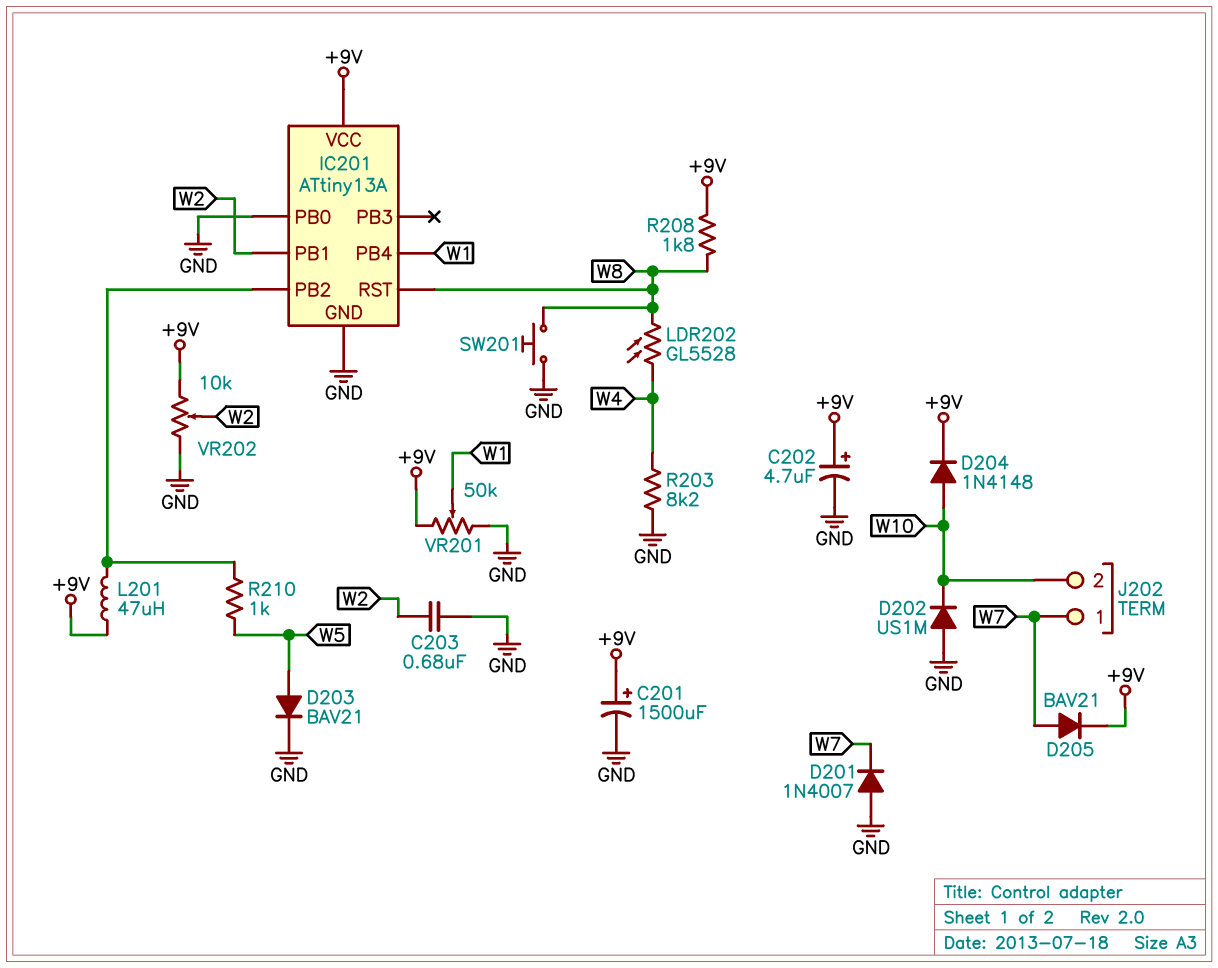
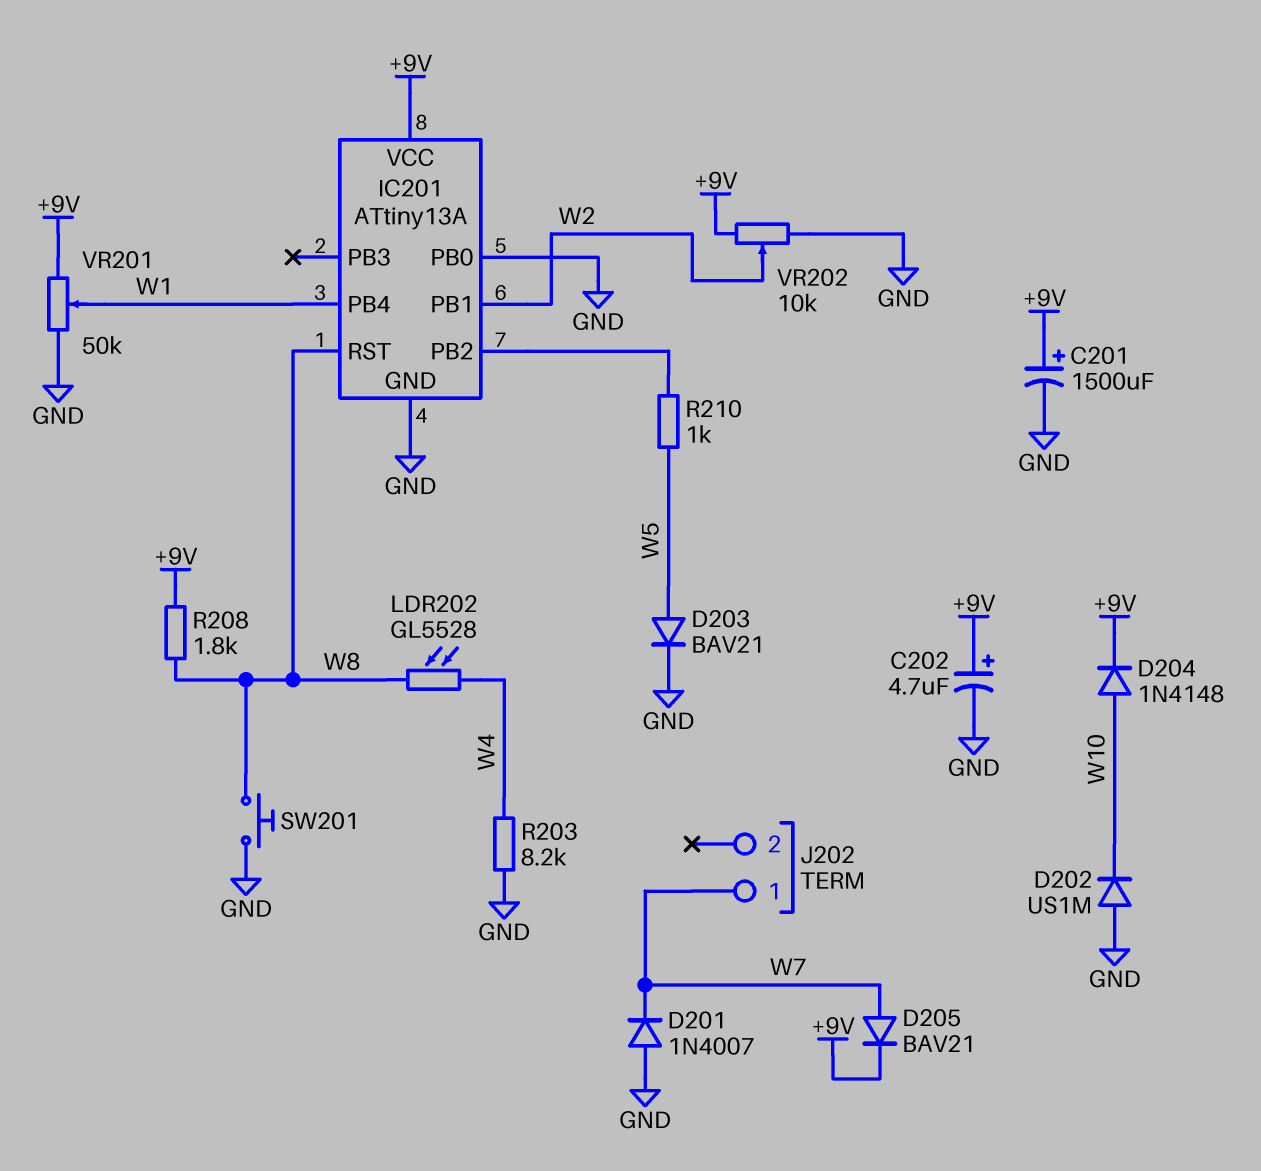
C203: 680nF (GND, W2) -> none
J202 pin 2: W10 -> none
L201: 47uH (+9V, IC201/PB2) -> none

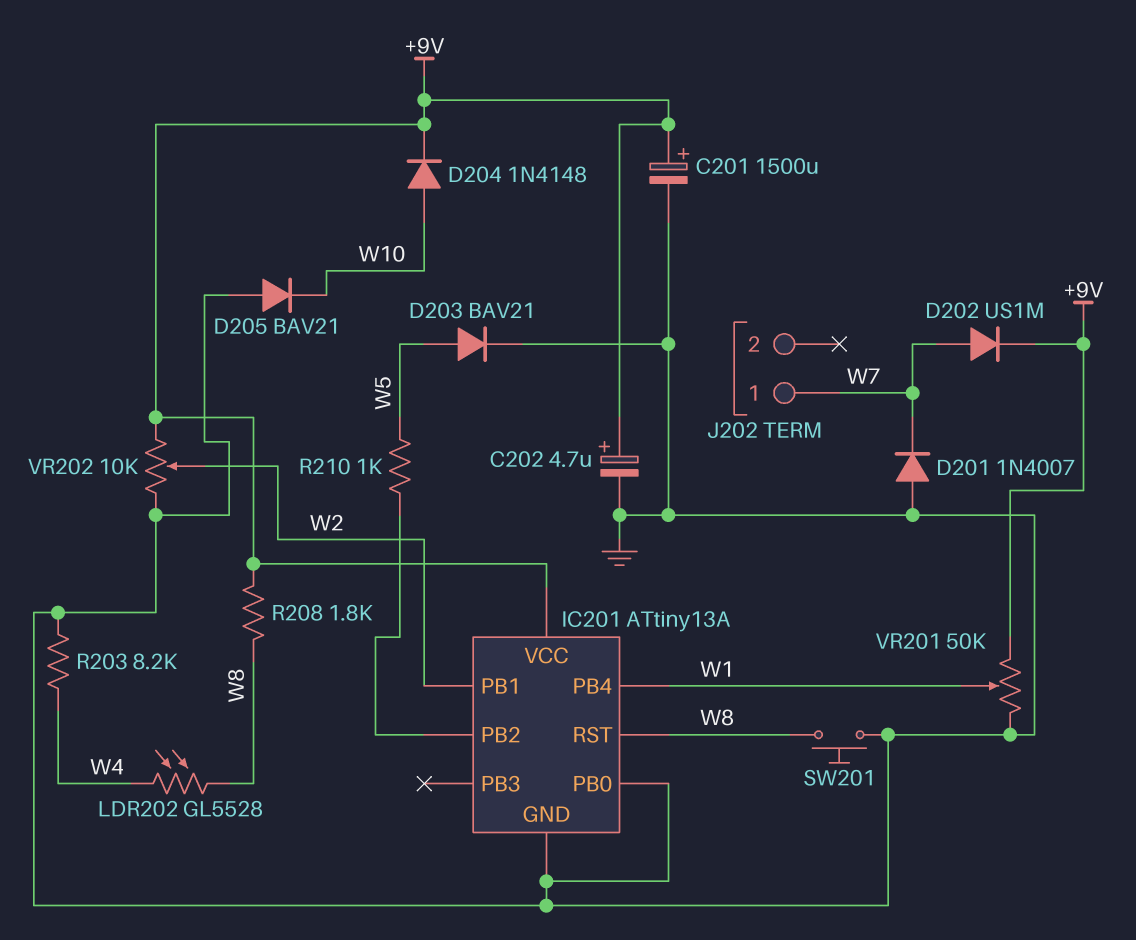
D202: diode US1M (A GND, K W10) -> diode US1M (A W7, K +9V)
D205: diode BAV21 (A W7, K +9V) -> diode BAV21 (A GND, K W10)

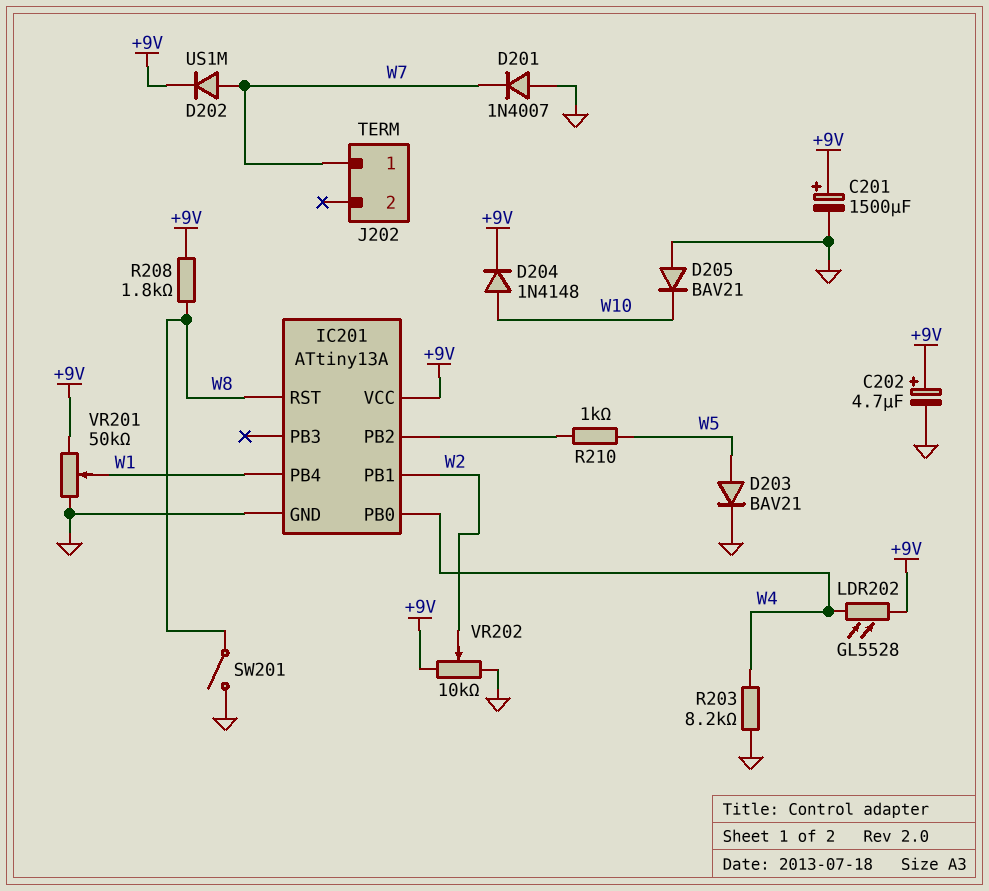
IC201 pin PB0: GND -> W4
LDR202: GL5528 (W4, W8) -> GL5528 (+9V, W4)
SW201: button (GND, W8) -> switch (GND, W8)

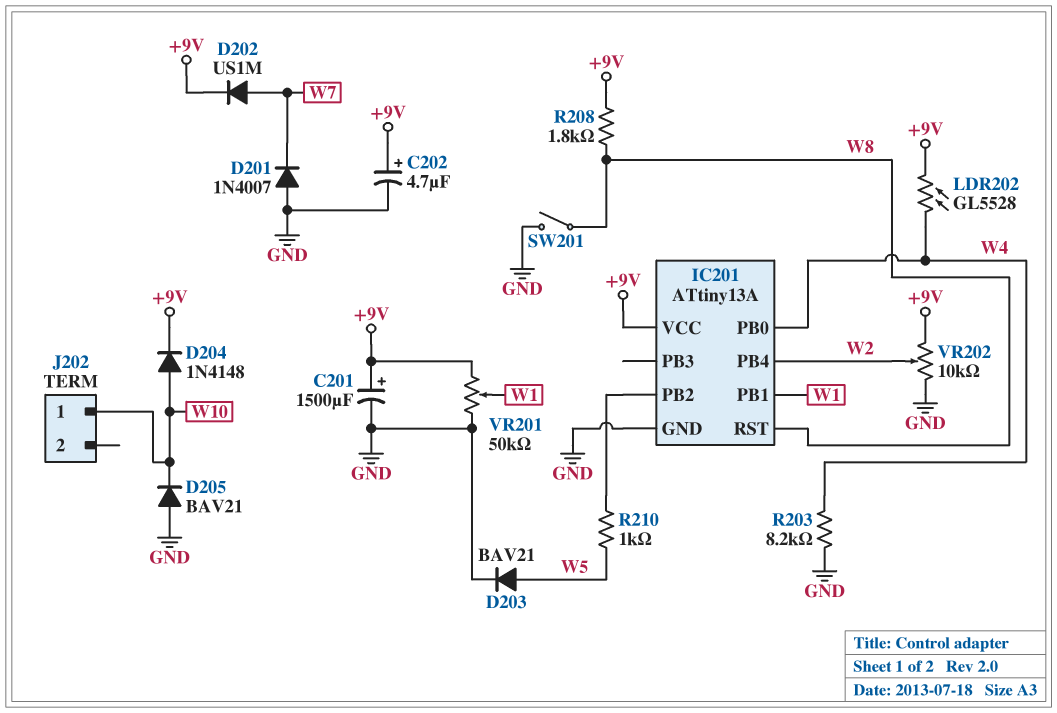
IC201 pin PB1: W2 -> W1
IC201 pin PB4: W1 -> W2
J202 pin 1: W7 -> W10

